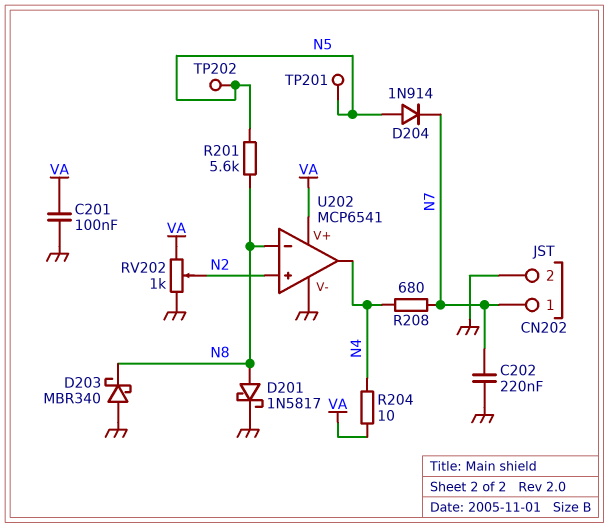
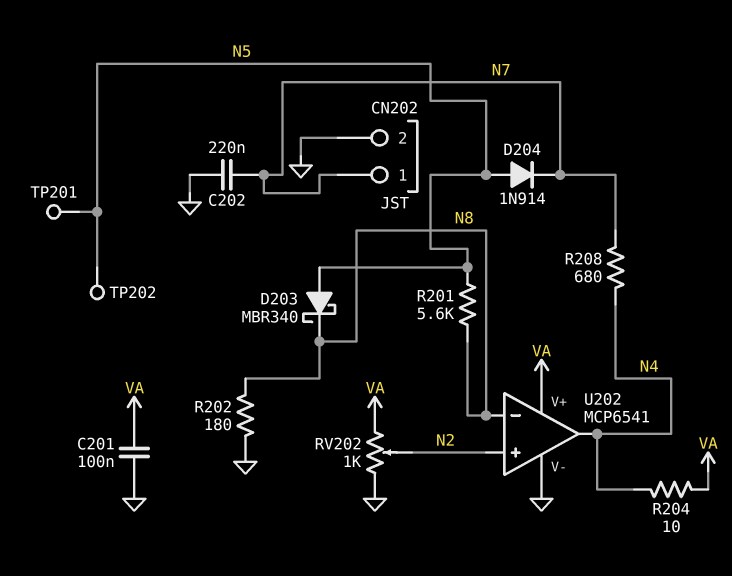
D201: schottky 1N5817 (A N8, K GND) -> none
D203: schottky MBR340 (A GND, K N8) -> schottky MBR340 (A N5, K N8)
R202: none -> 180 (GND, N8)

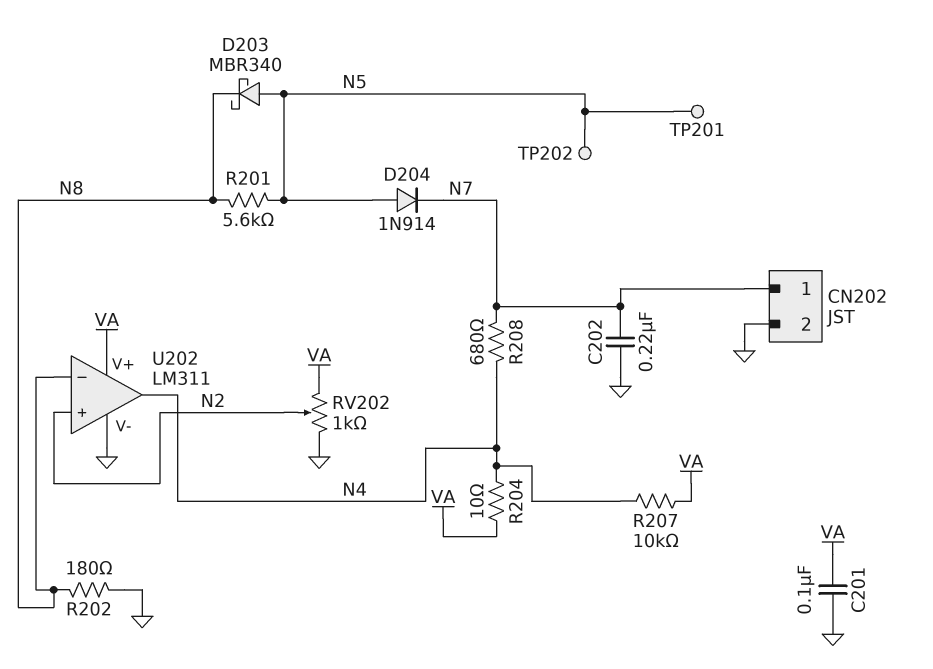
R207: none -> 10k (N4, VA)
U202: MCP6541 -> LM311

